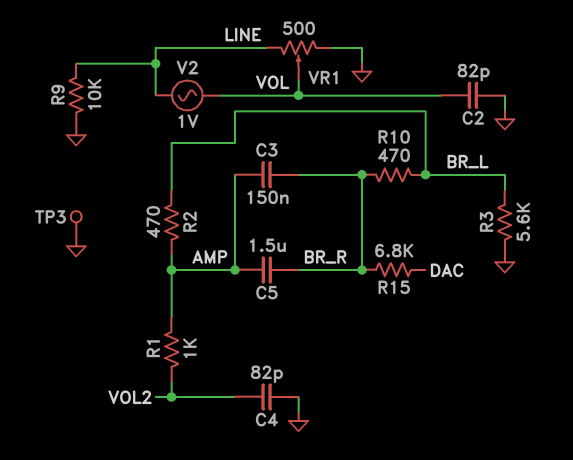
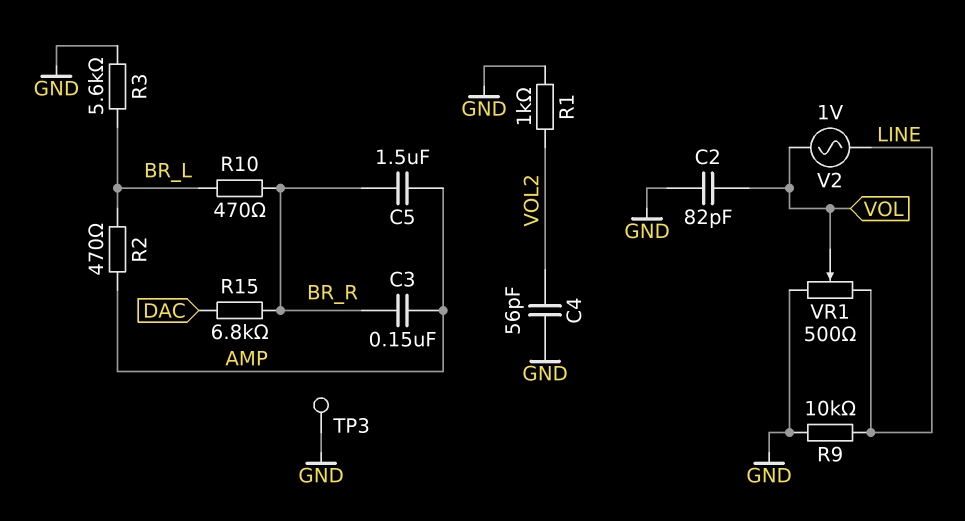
C4: 82pF (GND, VOL2) -> 56pF (GND, VOL2)
R1: 1k (AMP, VOL2) -> 1k (GND, VOL2)

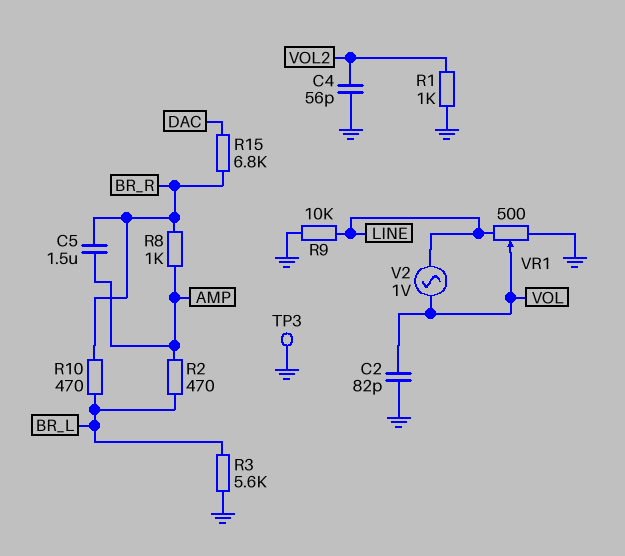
C3: 150nF (AMP, BR_R) -> none
R8: none -> 1k (AMP, BR_R)

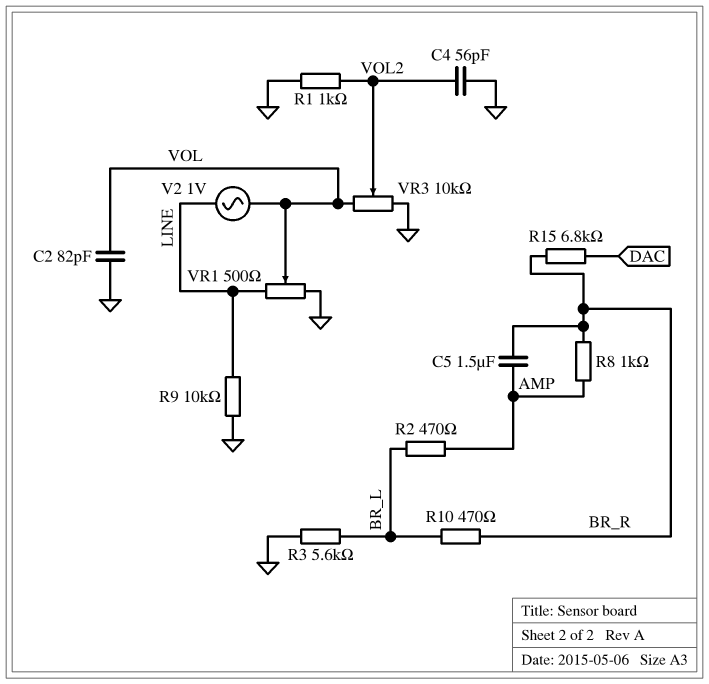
TP3: test point (GND) -> none
VR3: none -> 10k (GND, VOL, wiper VOL2)

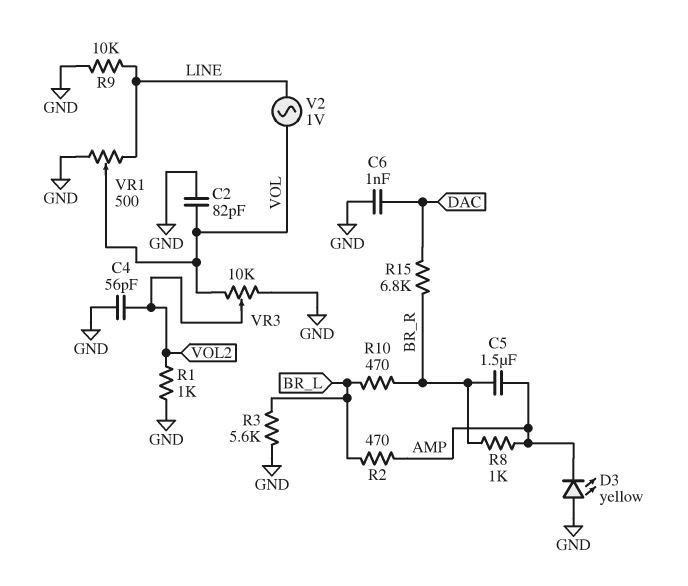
C6: none -> 1nF (DAC, GND)
D3: none -> LED yellow (A GND, K AMP)

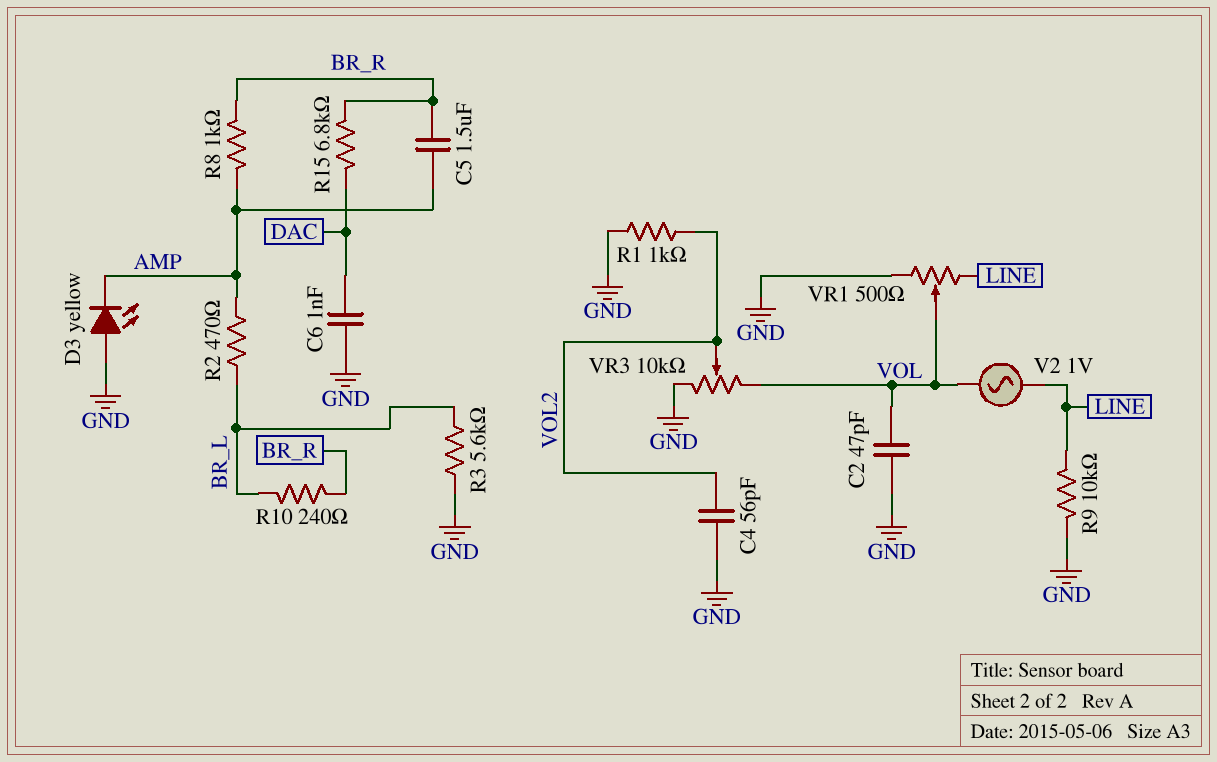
C2: 82pF (GND, VOL) -> 47pF (GND, VOL)
R10: 470 (BR_L, BR_R) -> 240 (BR_L, BR_R)

